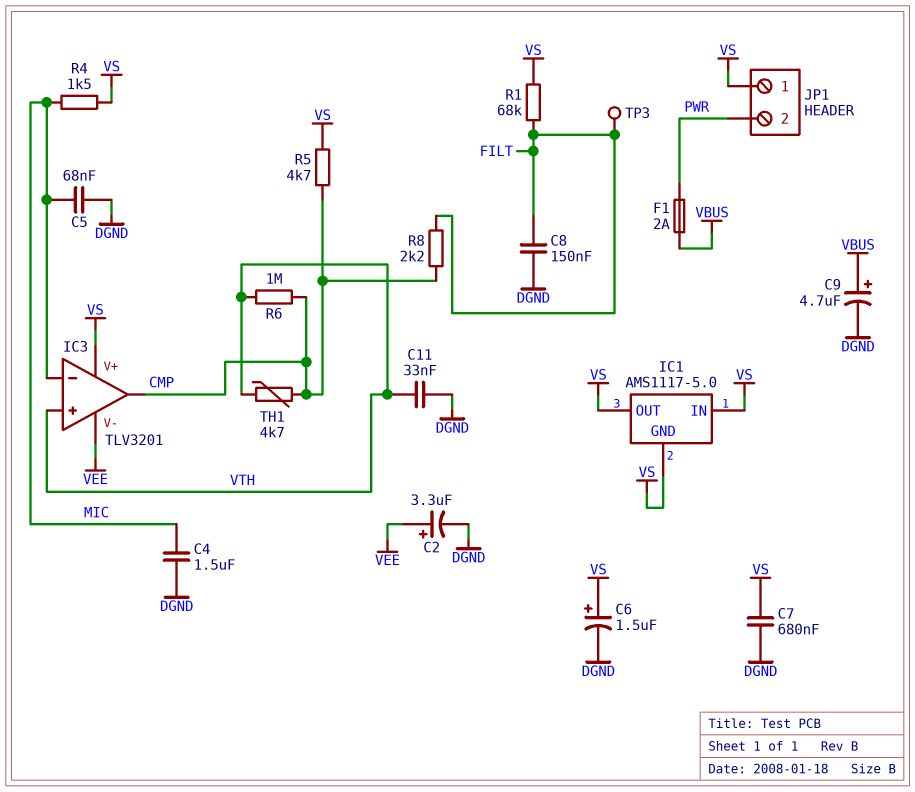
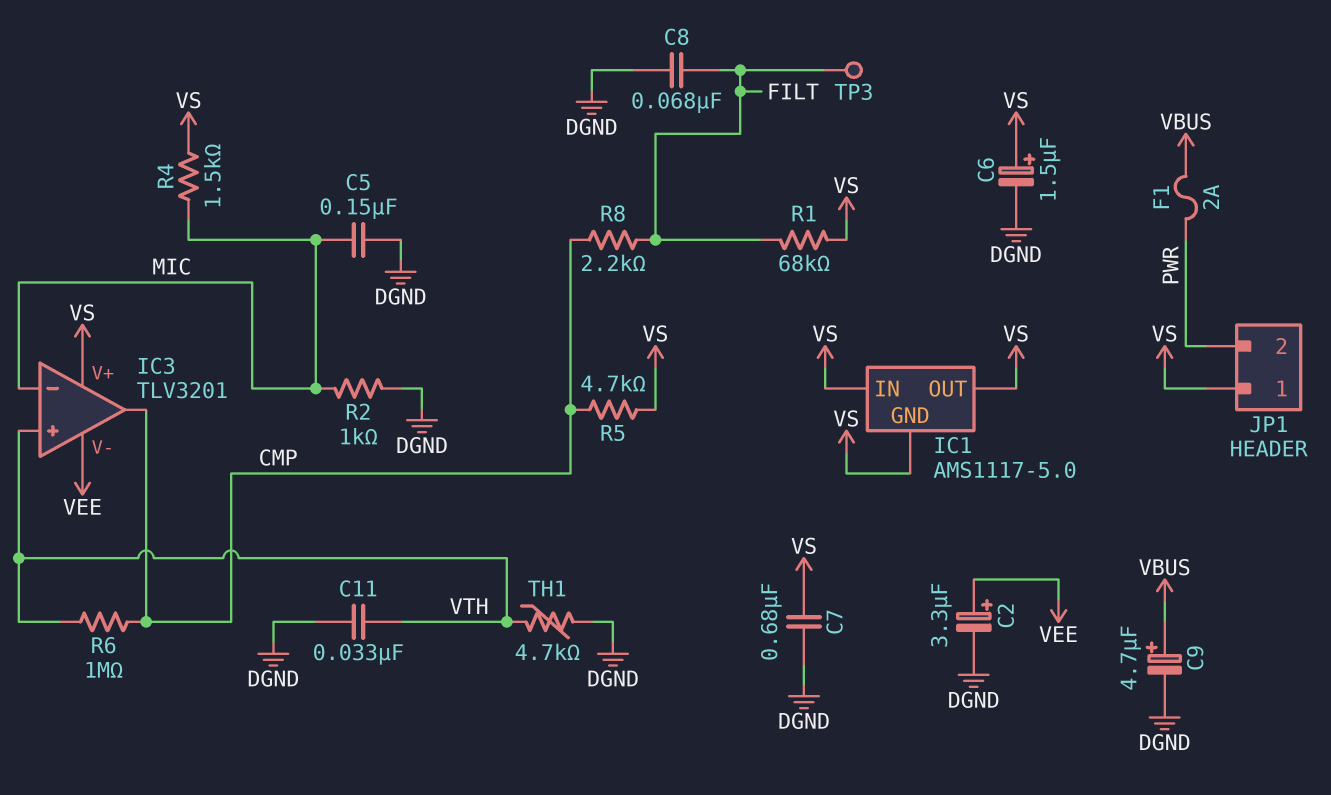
C4: 1.5uF (DGND, MIC) -> none
C5: 68nF (DGND, MIC) -> 150nF (DGND, MIC)
C8: 150nF (DGND, FILT) -> 68nF (DGND, FILT)
R2: none -> 1k (DGND, MIC)
TH1: 4.7k (CMP, VTH) -> 4.7k (DGND, VTH)

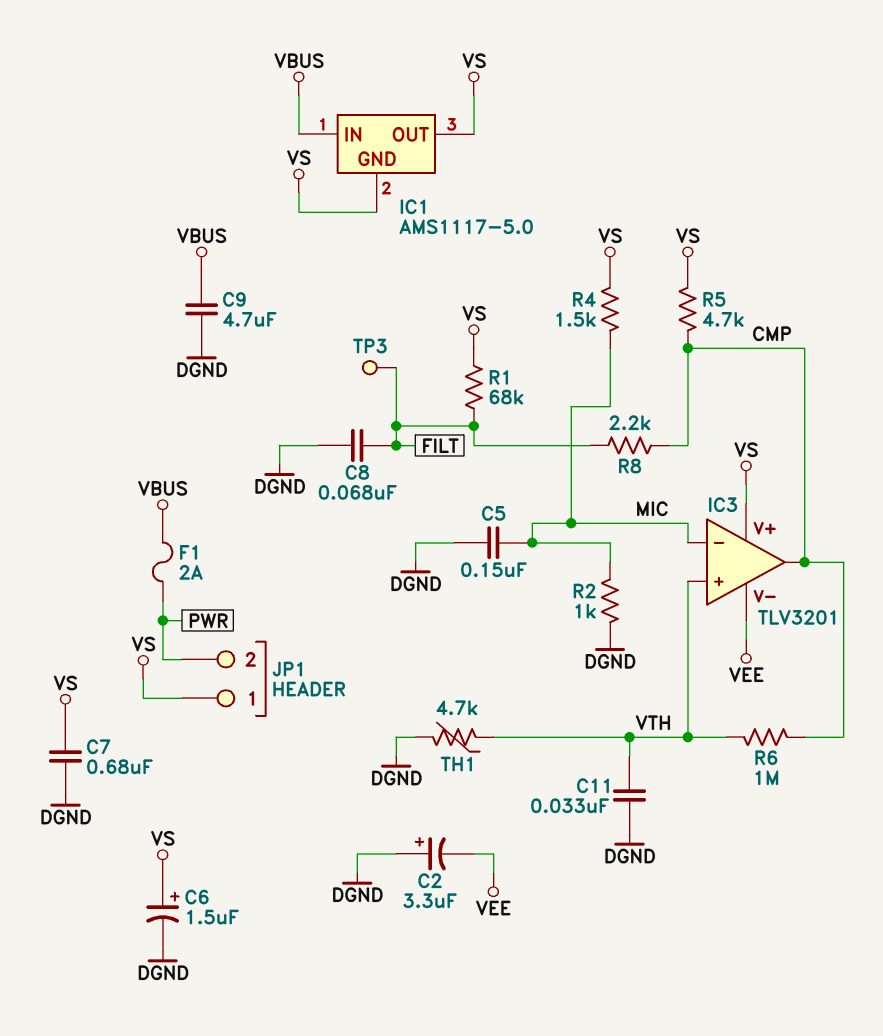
C2: 3.3uF (plus VEE, minus DGND) -> 3.3uF (plus DGND, minus VEE)
C9: 4.7uF (plus VBUS, minus DGND) -> 4.7uF (DGND, VBUS)
IC1 pin IN: VS -> VBUS

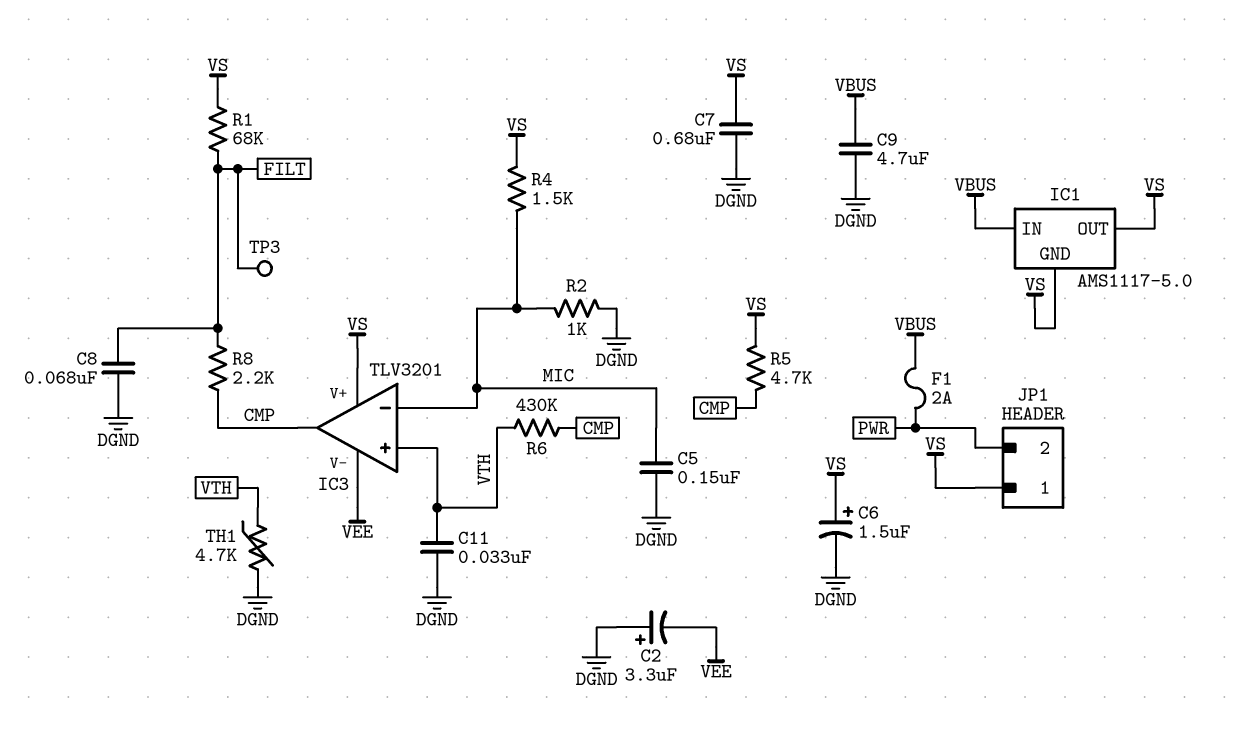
R6: 1M (CMP, VTH) -> 430k (CMP, VTH)

